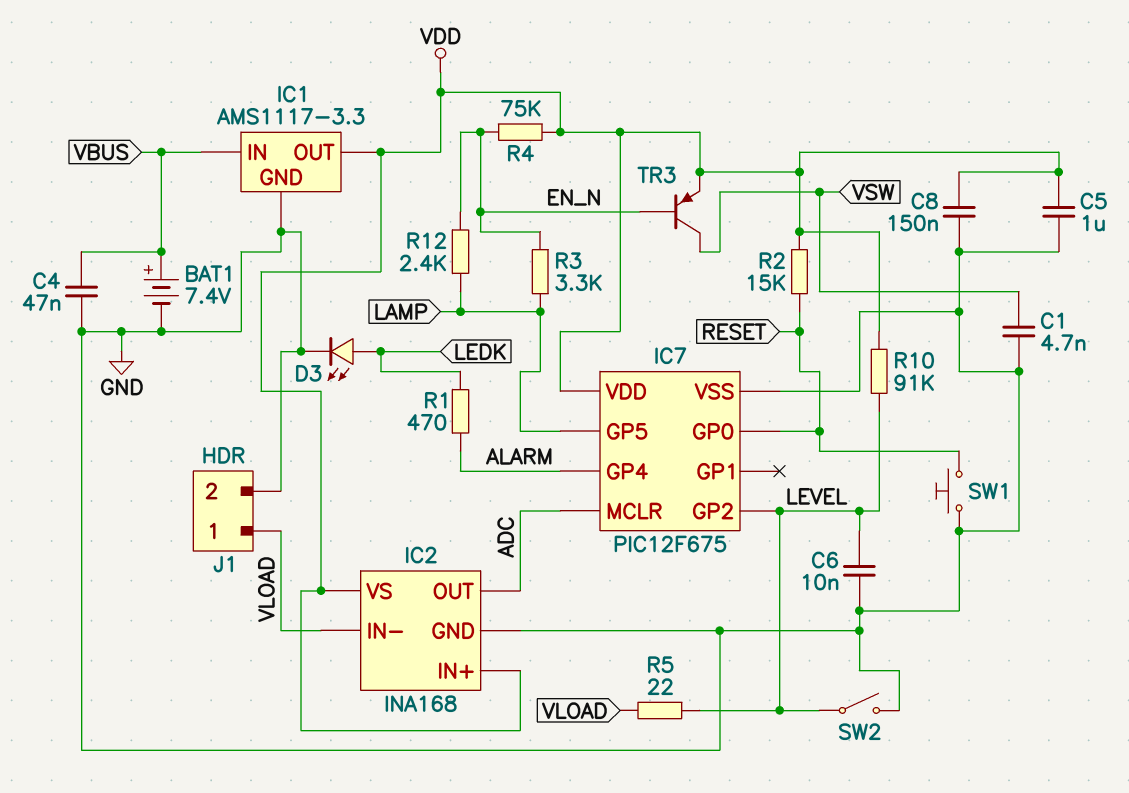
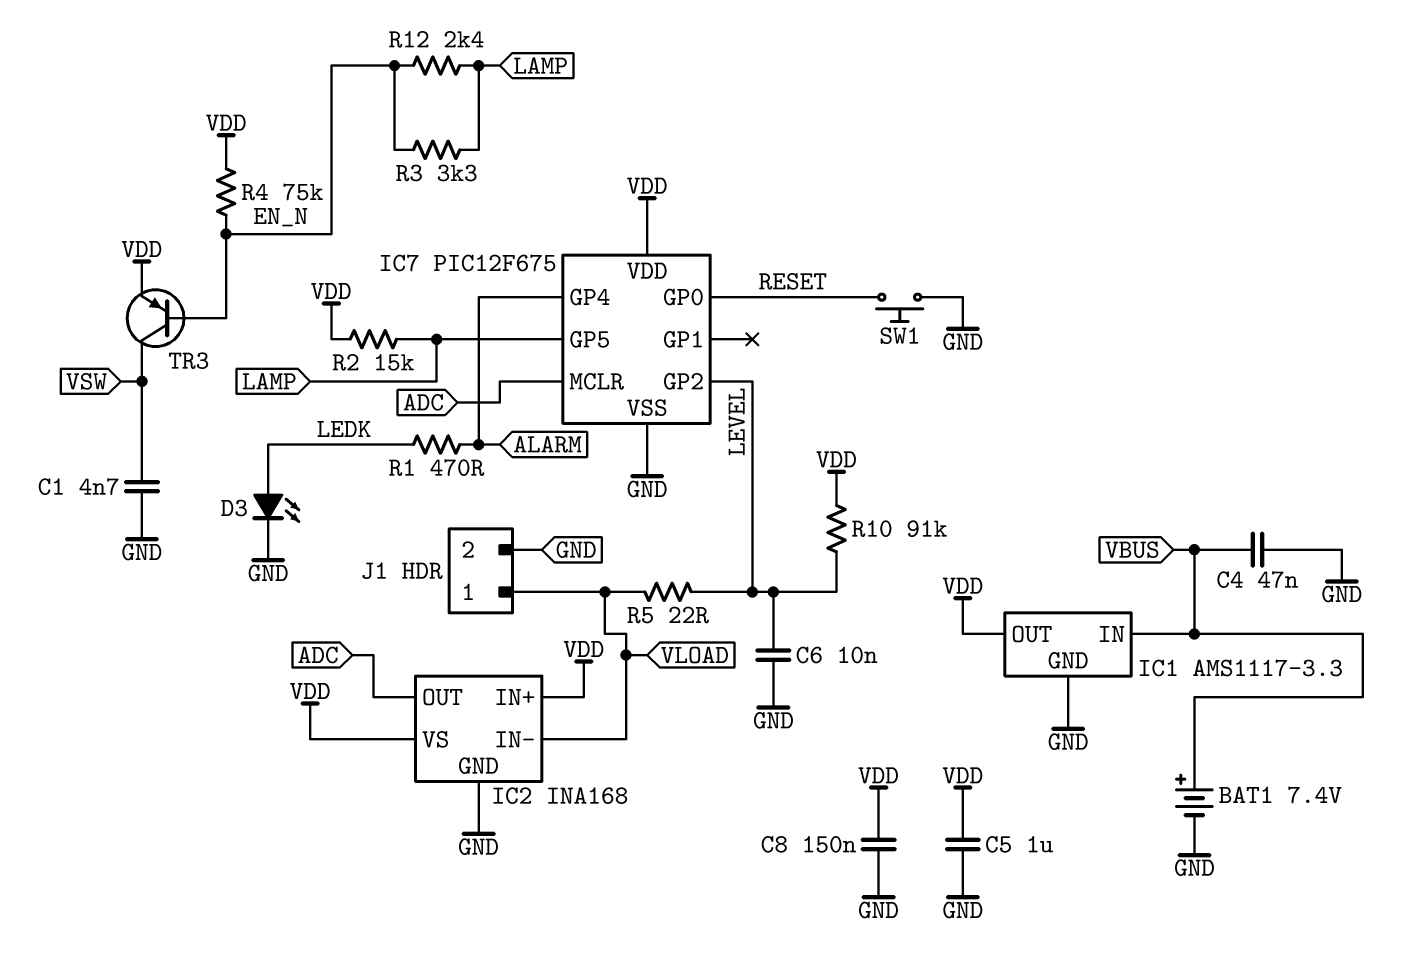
R2: 15k (RESET, VDD) -> 15k (LAMP, VDD)
SW2: switch (GND, LEVEL) -> none

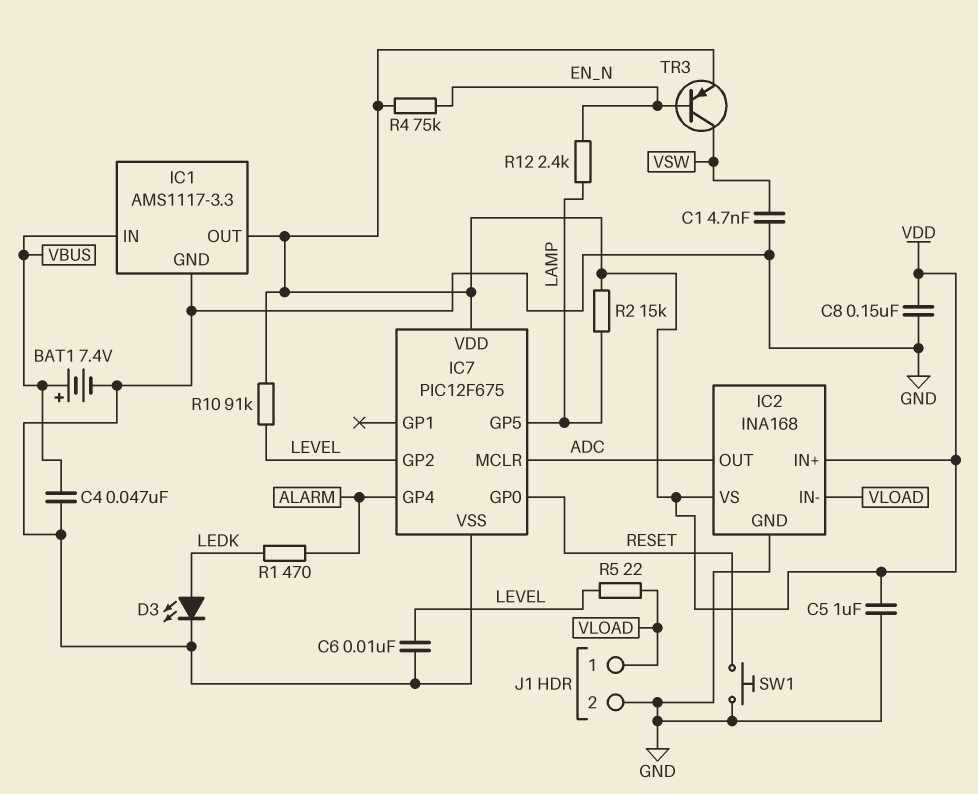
R3: 3.3k (EN_N, LAMP) -> none

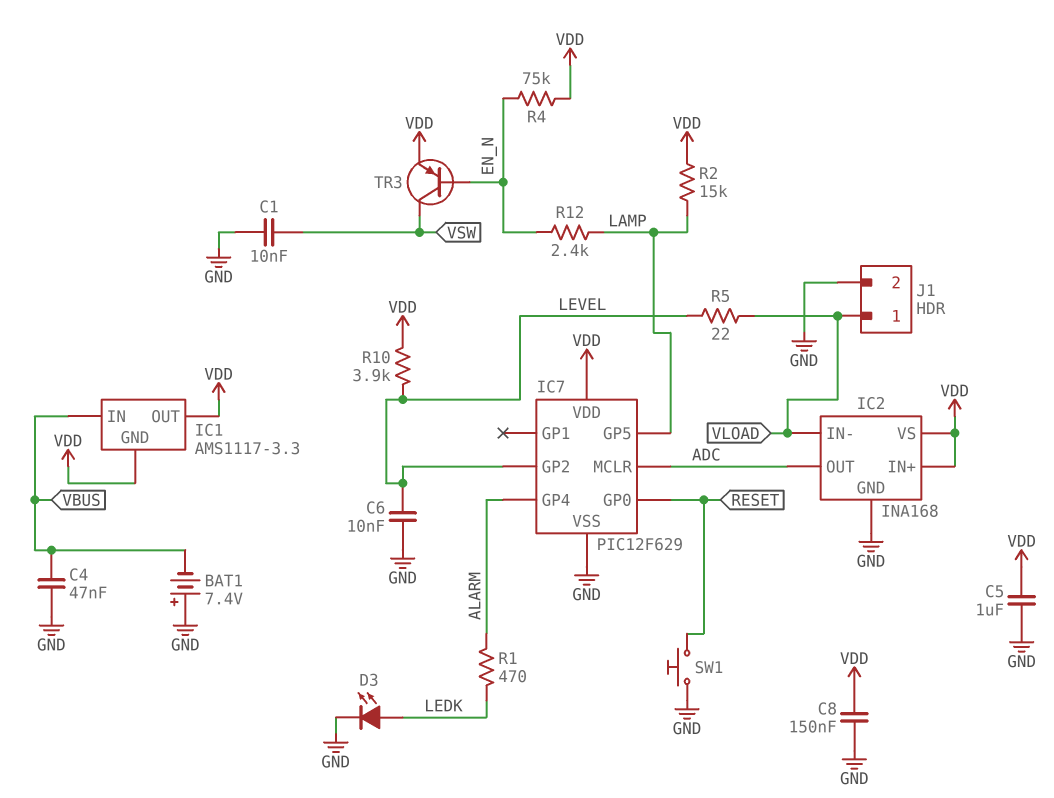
BAT1: 7.4V (plus VBUS, minus GND) -> 7.4V (plus GND, minus VBUS)
C1: 4.7nF (GND, VSW) -> 10nF (GND, VSW)
IC1 pin GND: GND -> VDD
IC7: PIC12F675 -> PIC12F629
R10: 91k (LEVEL, VDD) -> 3.9k (LEVEL, VDD)

